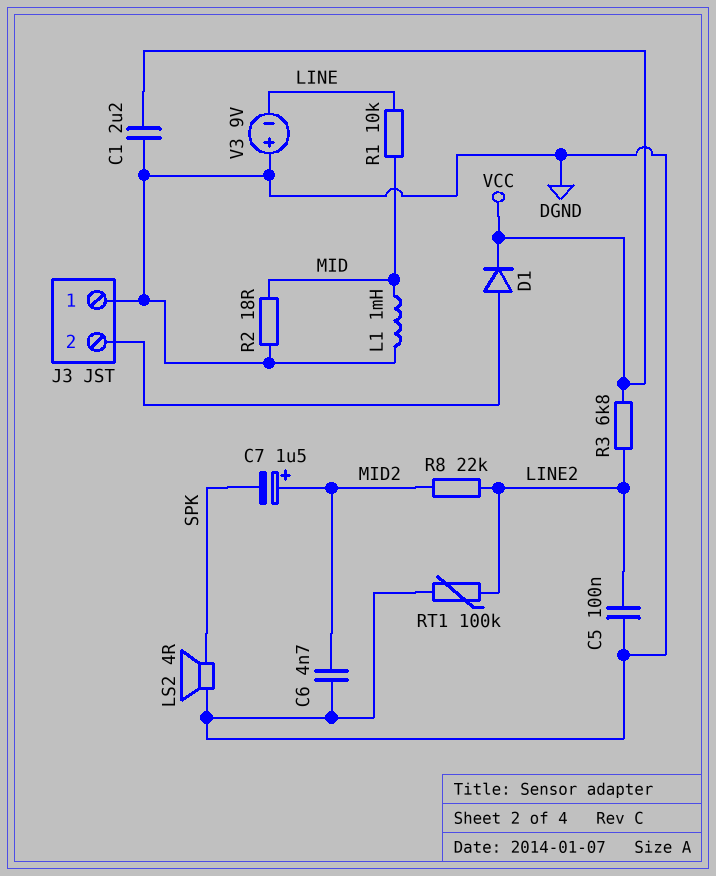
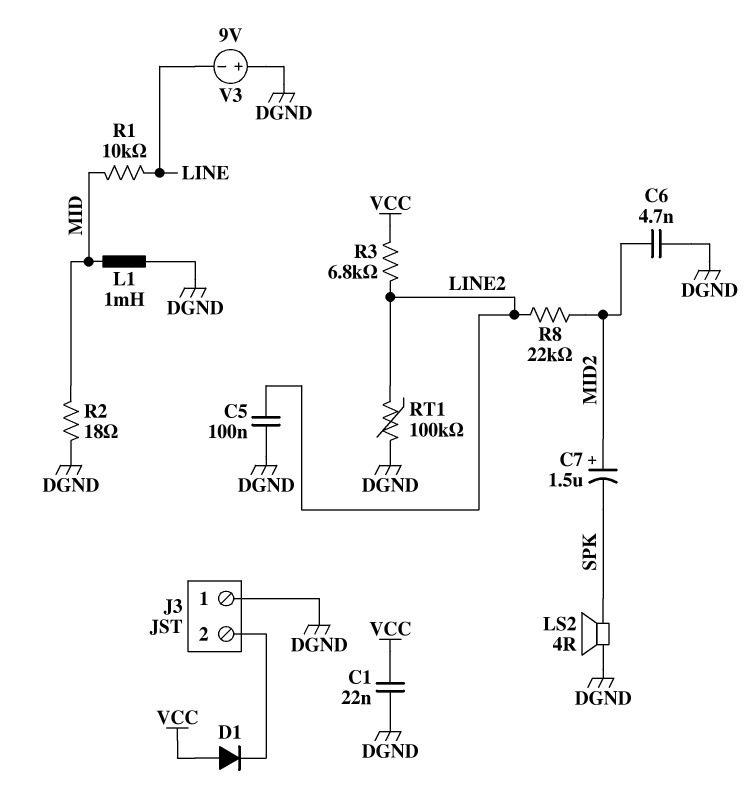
C1: 2.2uF (DGND, VCC) -> 22nF (DGND, VCC)
D1: diode (A J3/2, K VCC) -> diode (A VCC, K J3/2)

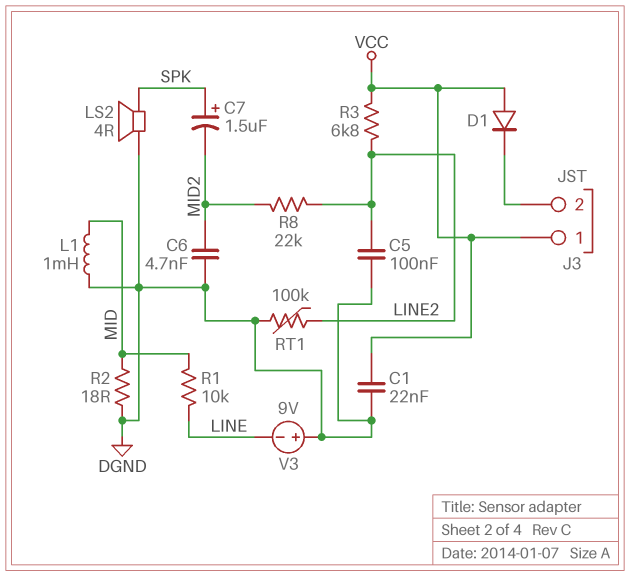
C7: 1.5uF (plus MID2, minus SPK) -> 1.5uF (plus SPK, minus MID2)
J3 pin 1: DGND -> VCC

